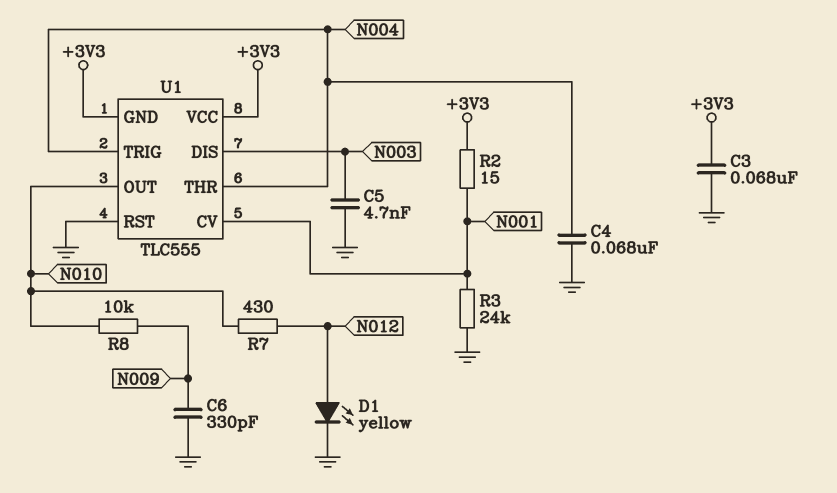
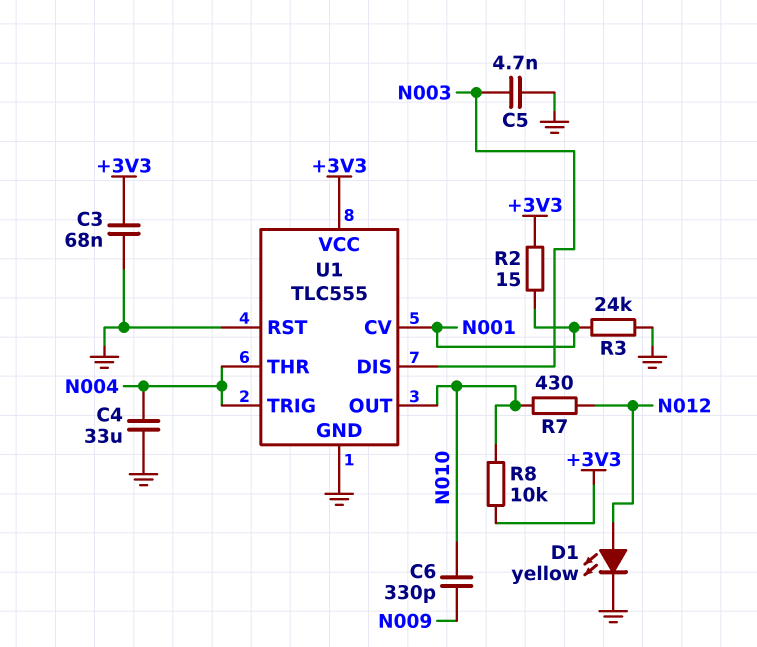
C4: 68nF (GND, N004) -> 33uF (GND, N004)
C6: 330pF (GND, N009) -> 330pF (N009, N010)
R8: 10k (N009, N010) -> 10k (+3V3, N010)
U1 pin GND: +3V3 -> GND

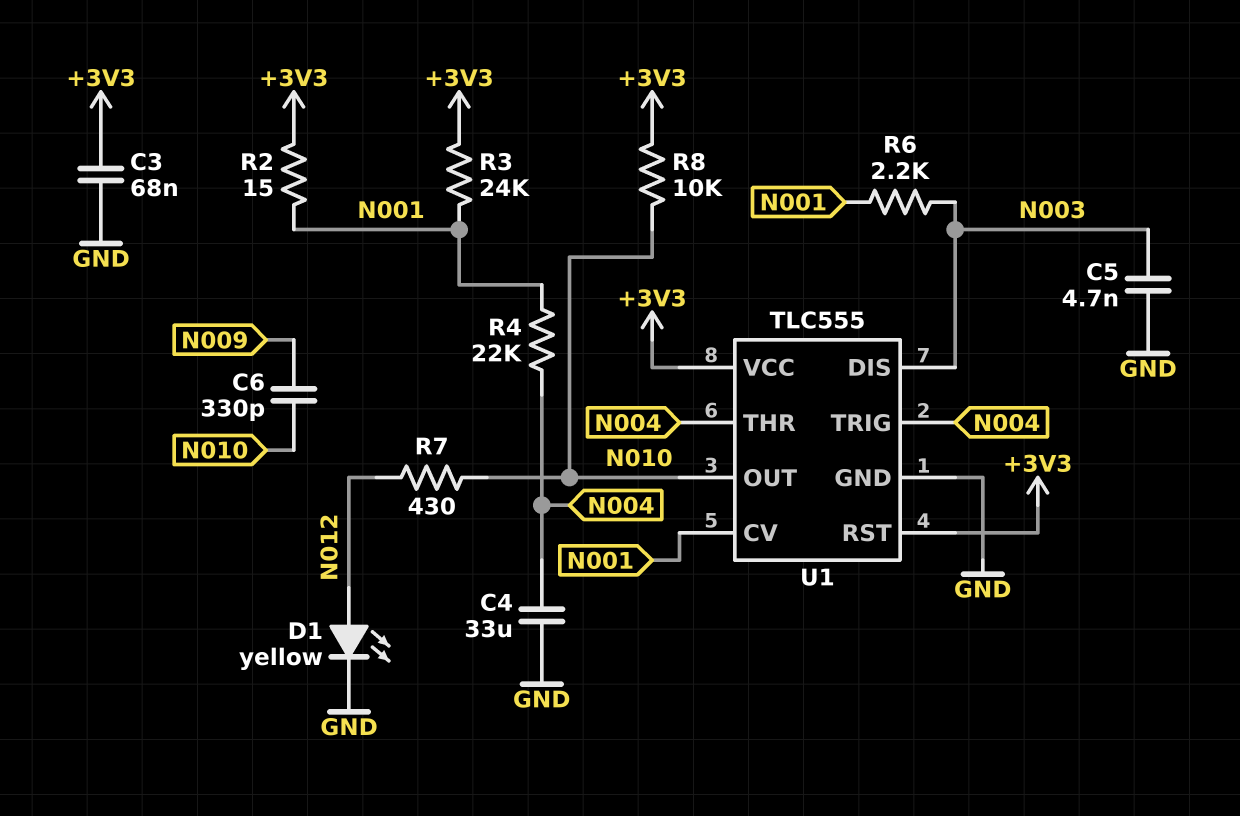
R3: 24k (GND, N001) -> 24k (+3V3, N001)
R4: none -> 22k (N001, N004)
R6: none -> 2.2k (N001, N003)
U1 pin RST: GND -> +3V3

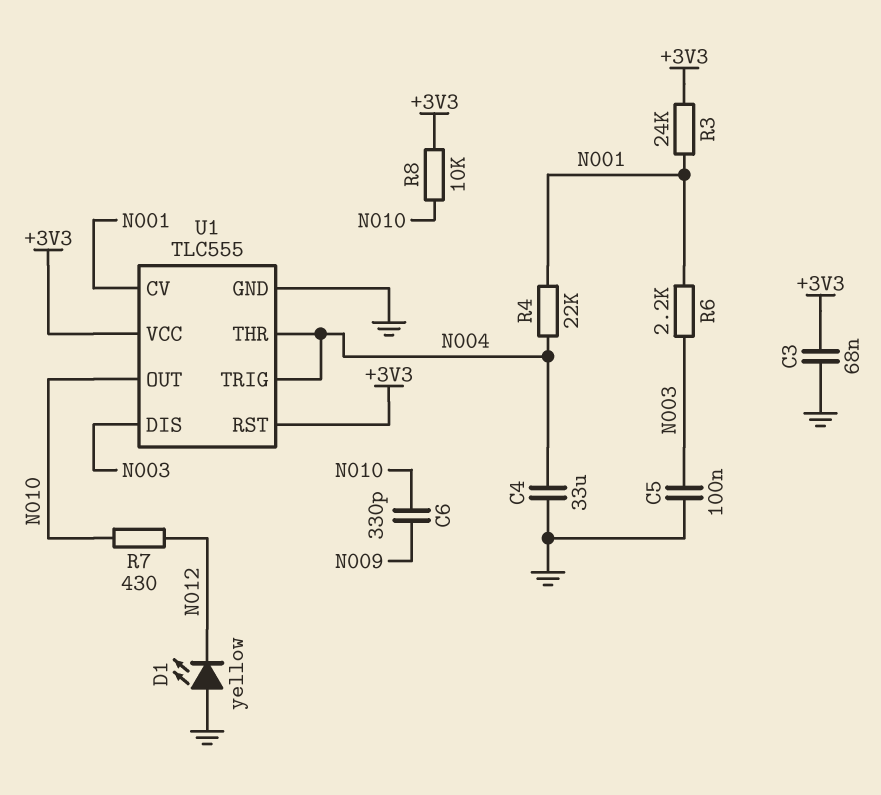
C5: 4.7nF (GND, N003) -> 100nF (GND, N003)
D1: LED yellow (A N012, K GND) -> LED yellow (A GND, K N012)
R2: 15 (+3V3, N001) -> none

